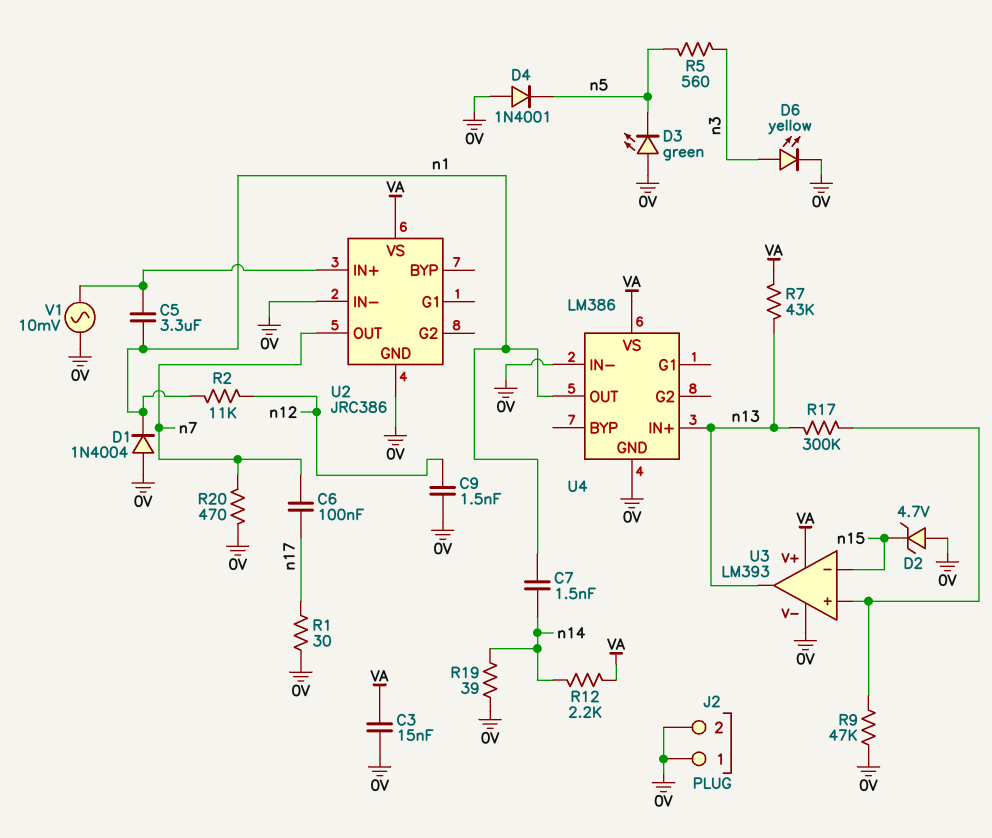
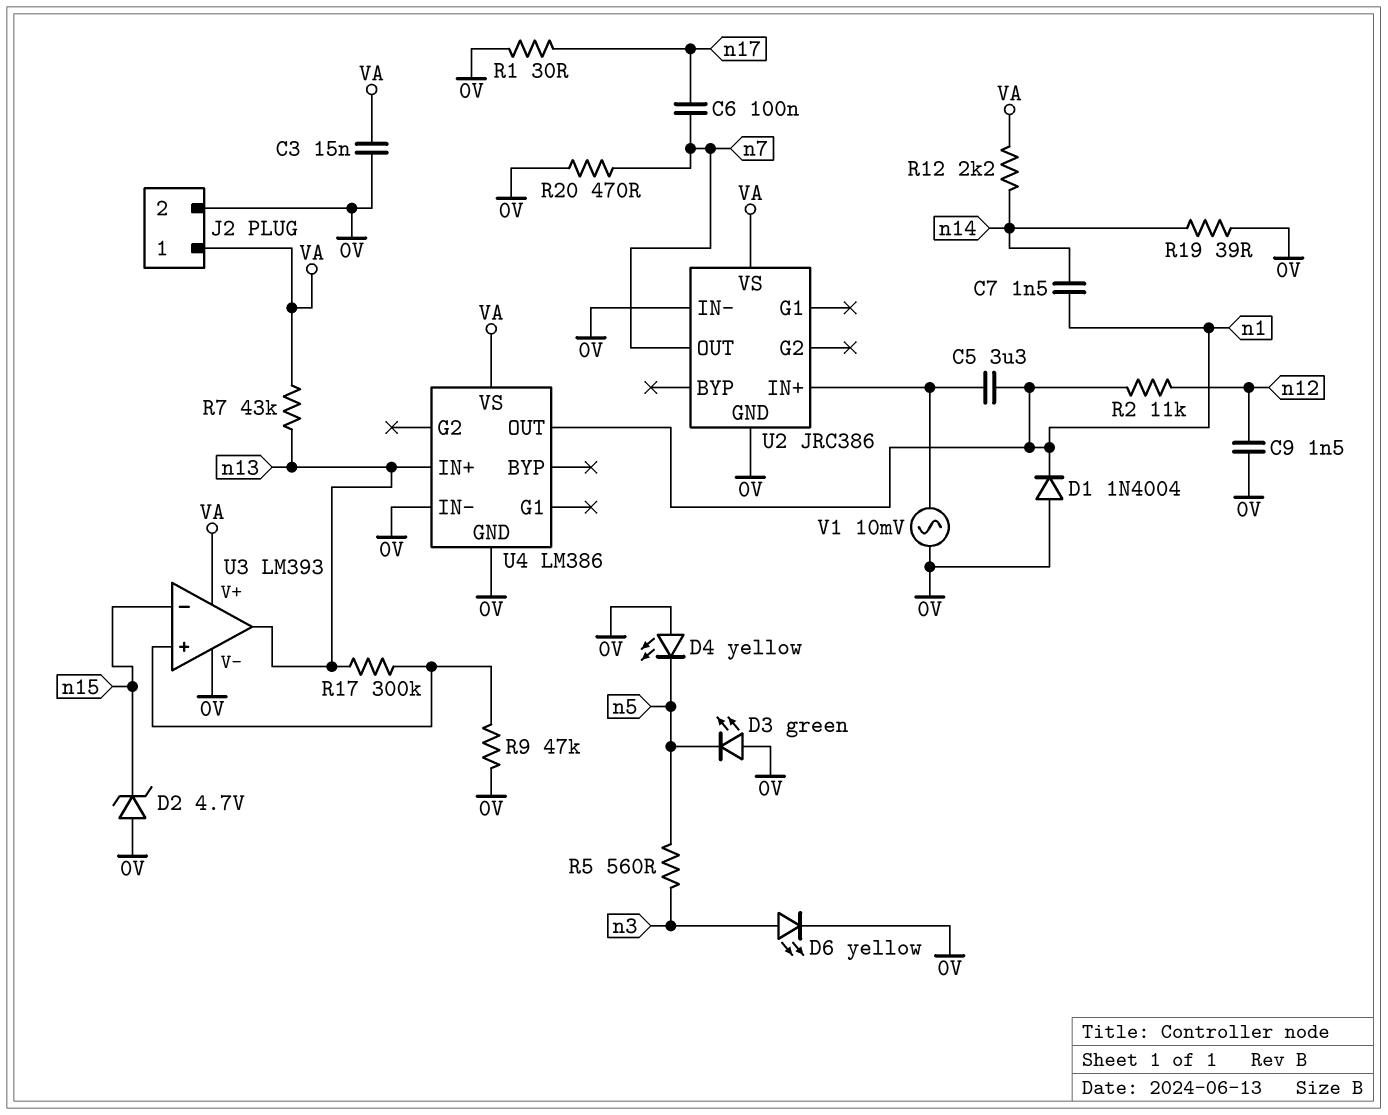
D4: diode 1N4001 (A 0V, K n5) -> LED yellow (A 0V, K n5)
J2 pin 1: 0V -> VA

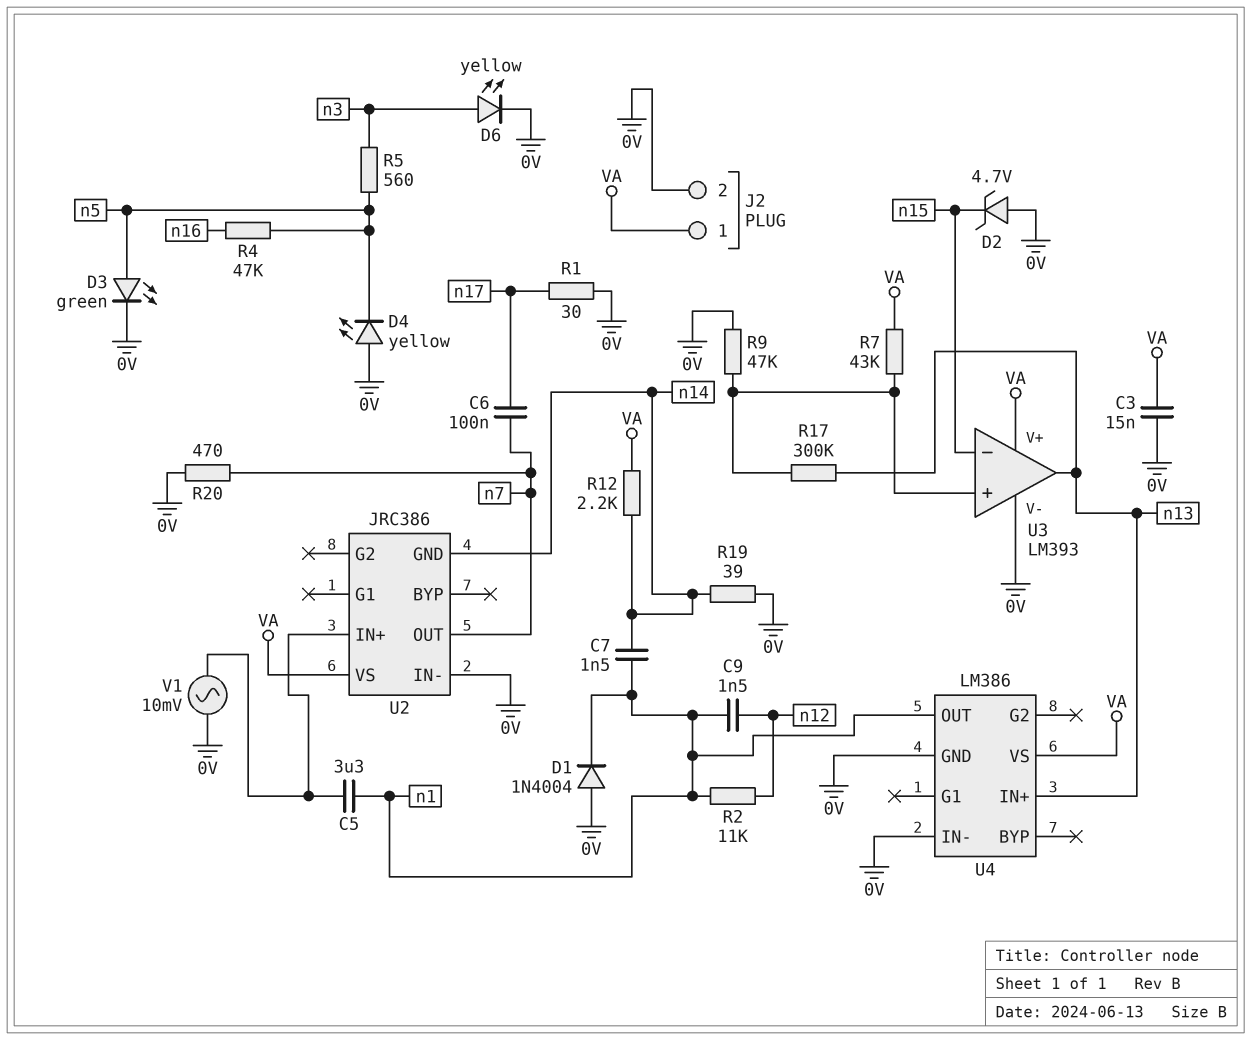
C9: 1.5nF (0V, n12) -> 1.5nF (n1, n12)
D3: LED green (A 0V, K n5) -> LED green (A n5, K 0V)
R4: none -> 47k (n5, n16)
R7: 43k (VA, n13) -> 43k (U3/in+, VA)
U2 pin GND: 0V -> n14

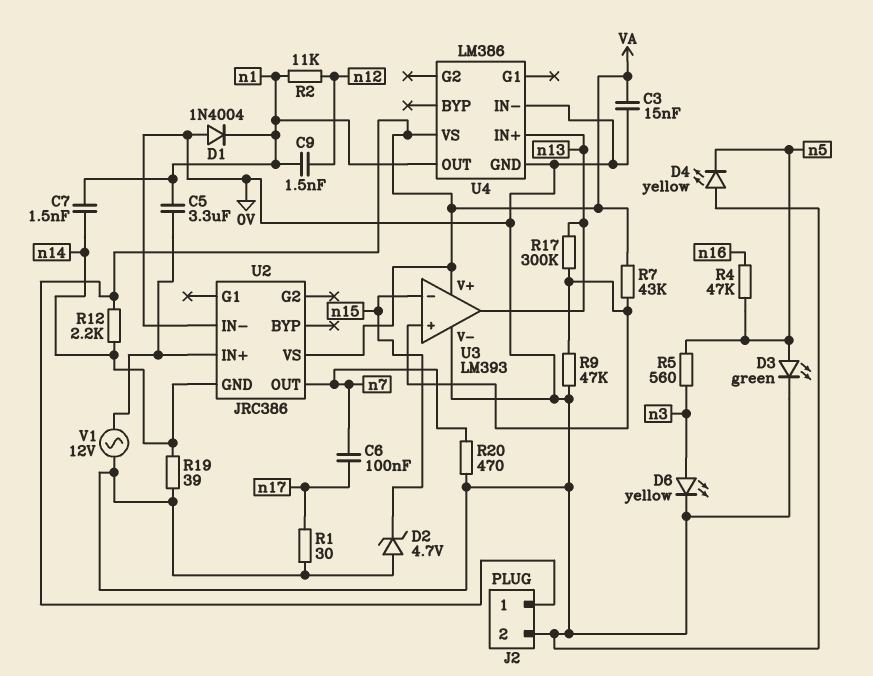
V1: AC 10mV (0V, U2/IN+) -> AC 12V (0V, U2/IN+)

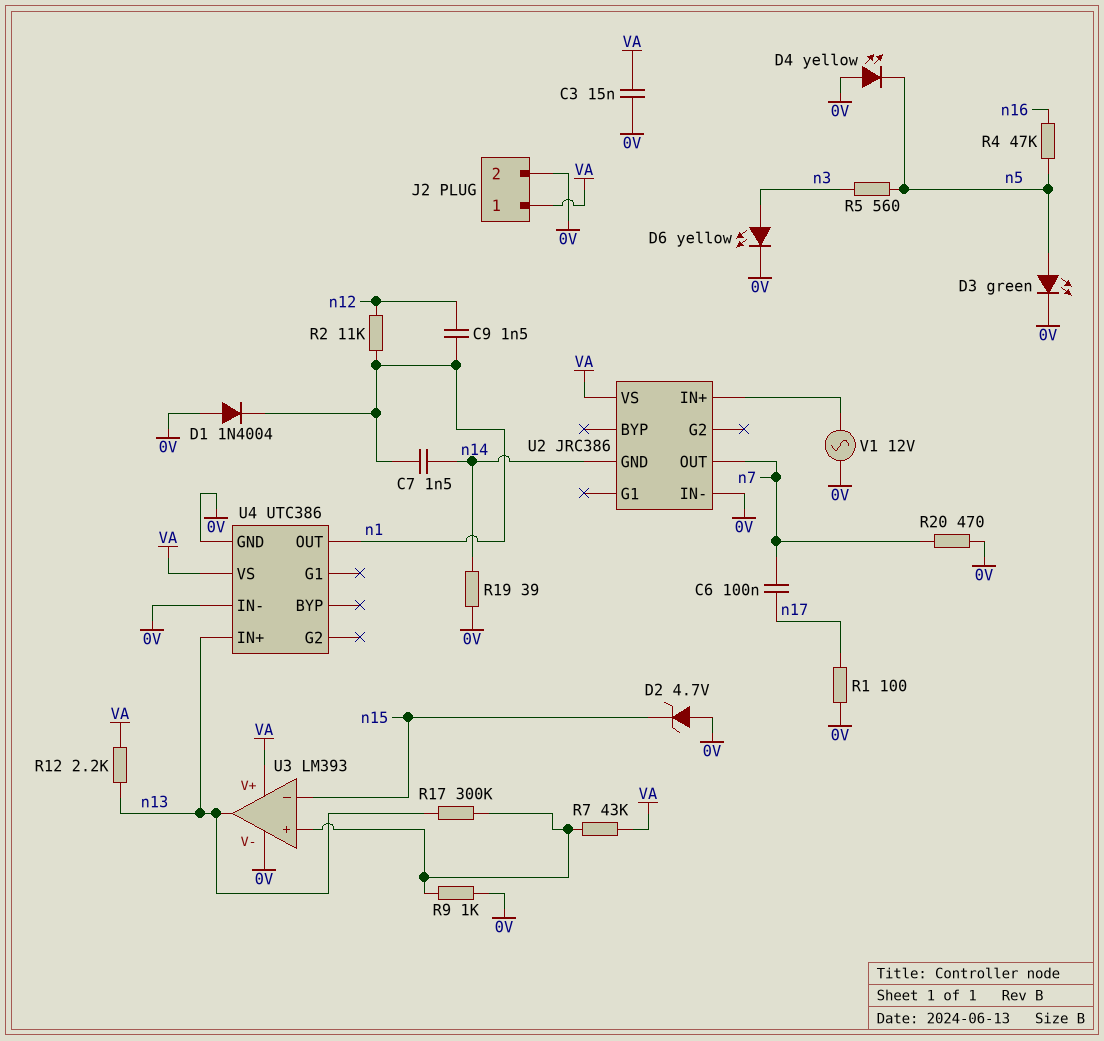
C5: 3.3uF (U2/IN+, n1) -> none
R1: 30 (0V, n17) -> 100 (0V, n17)
R9: 47k (0V, U3/in+) -> 1k (0V, U3/in+)
R12: 2.2k (VA, n14) -> 2.2k (VA, n13)
U4: LM386 -> UTC386

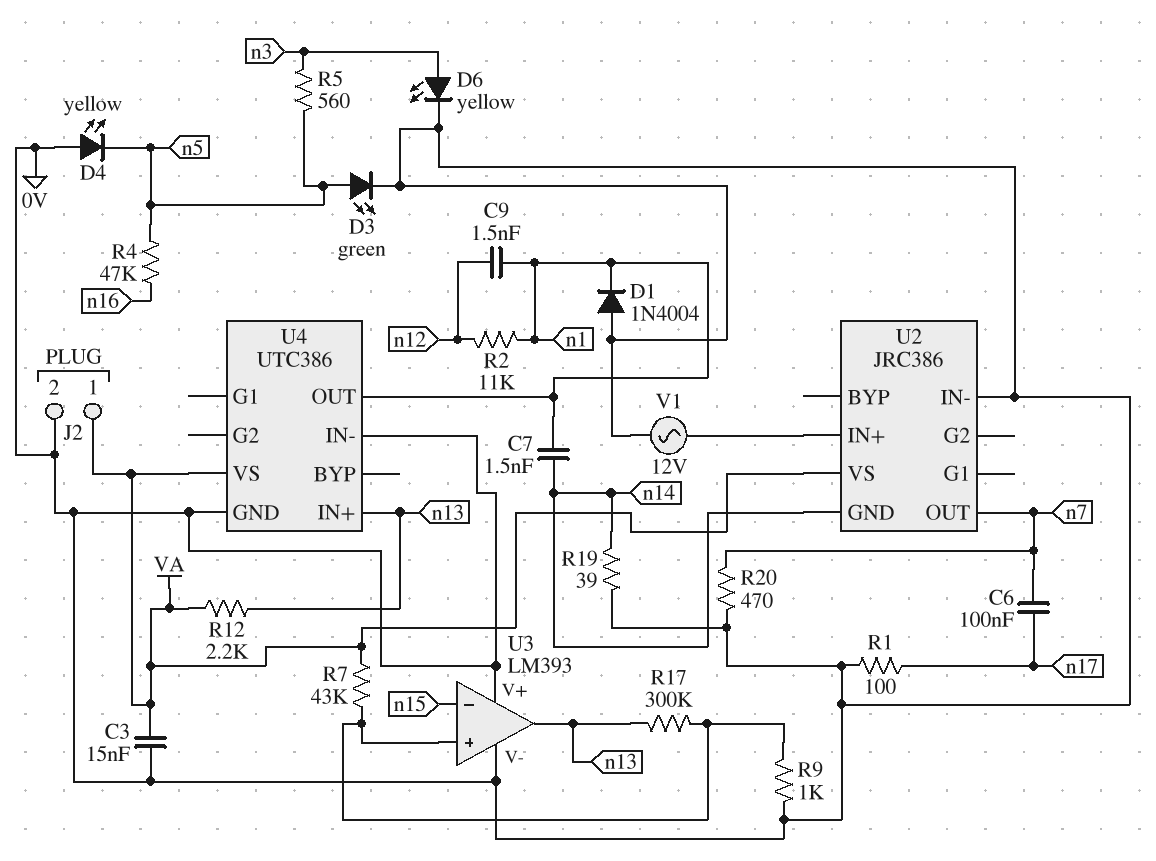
D2: zener 4.7V (A 0V, K n15) -> none
U3 pin V+: VA -> 0V

